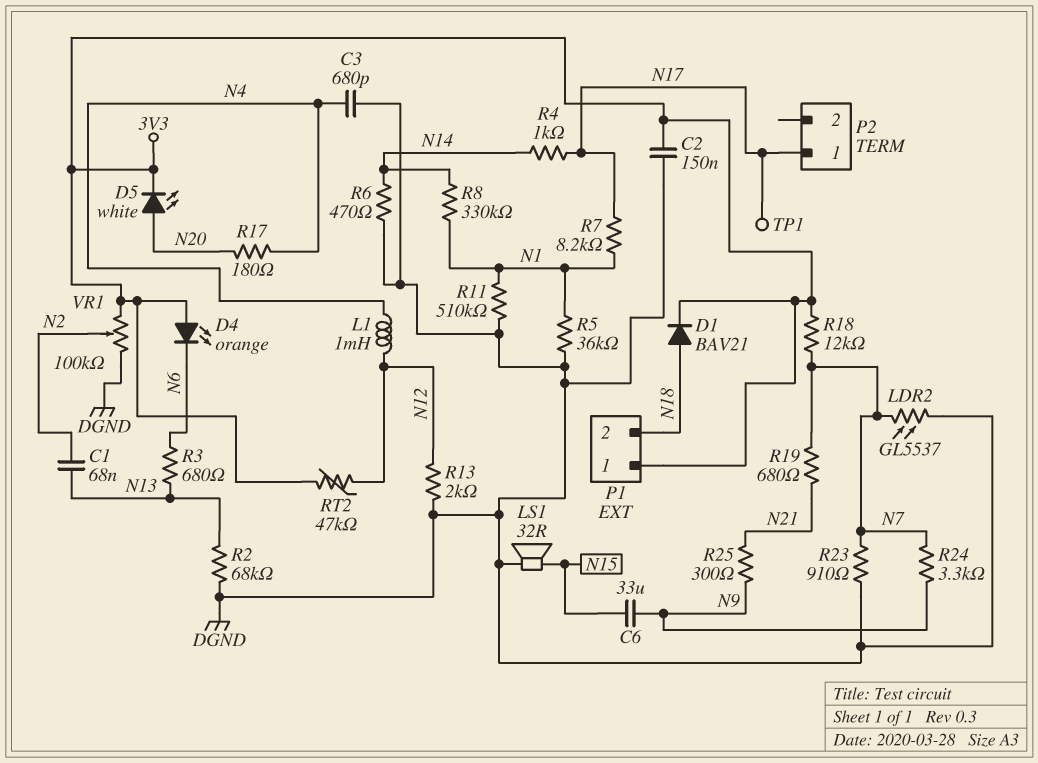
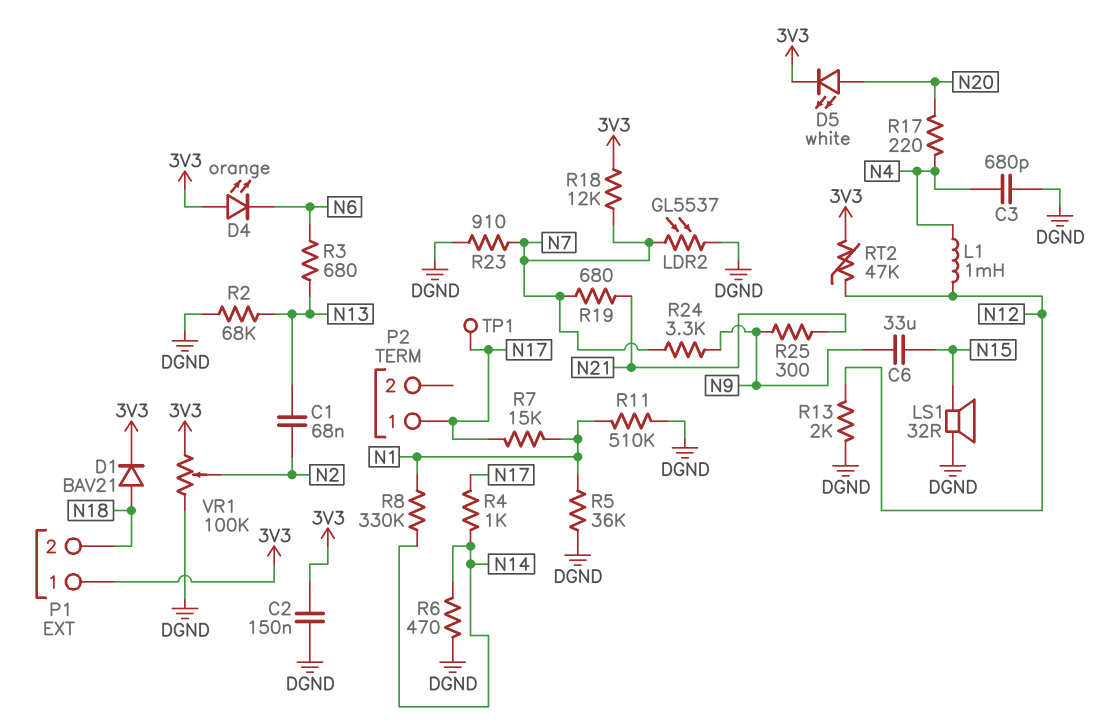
R7: 8.2k (N1, N17) -> 15k (N1, N17)
R17: 180 (N4, N20) -> 220 (N4, N20)

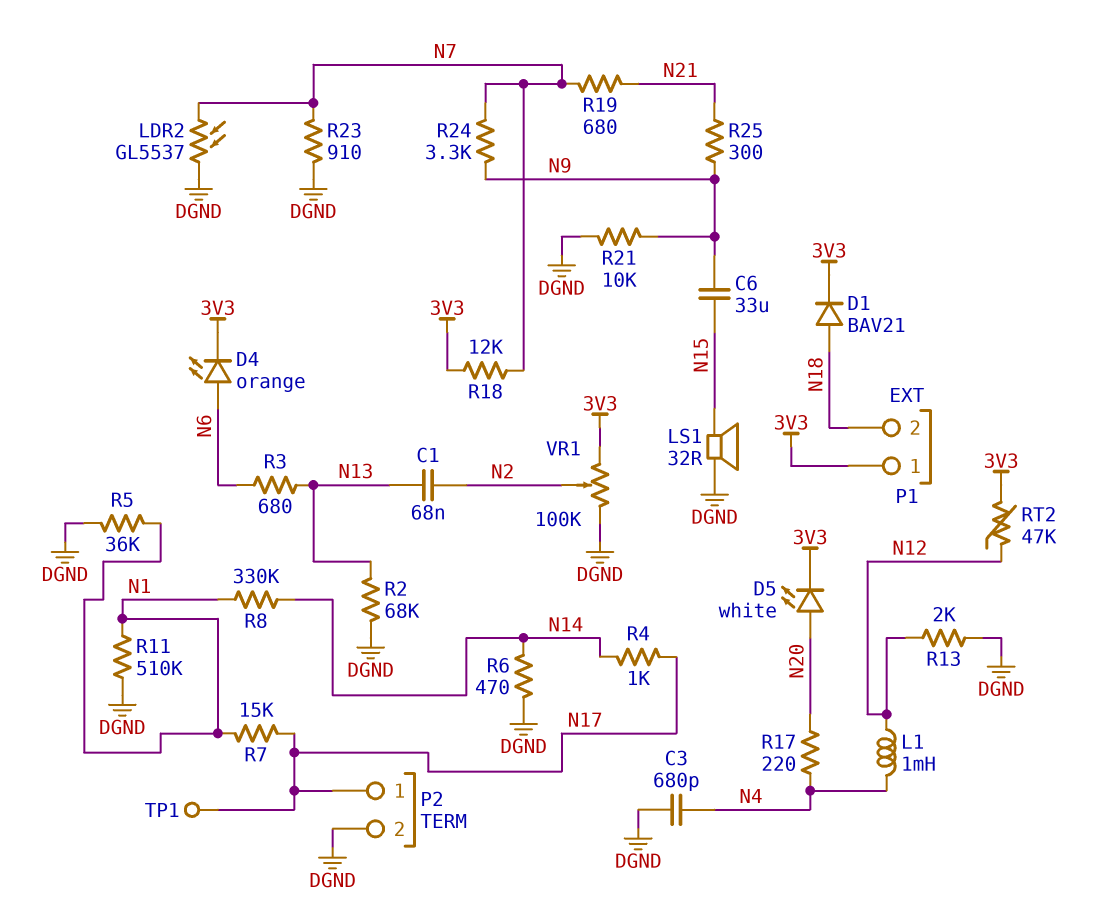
C2: 150nF (3V3, DGND) -> none
D4: LED orange (A 3V3, K N6) -> LED orange (A N6, K 3V3)
P2 pin 2: none -> DGND
R21: none -> 10k (DGND, N9)

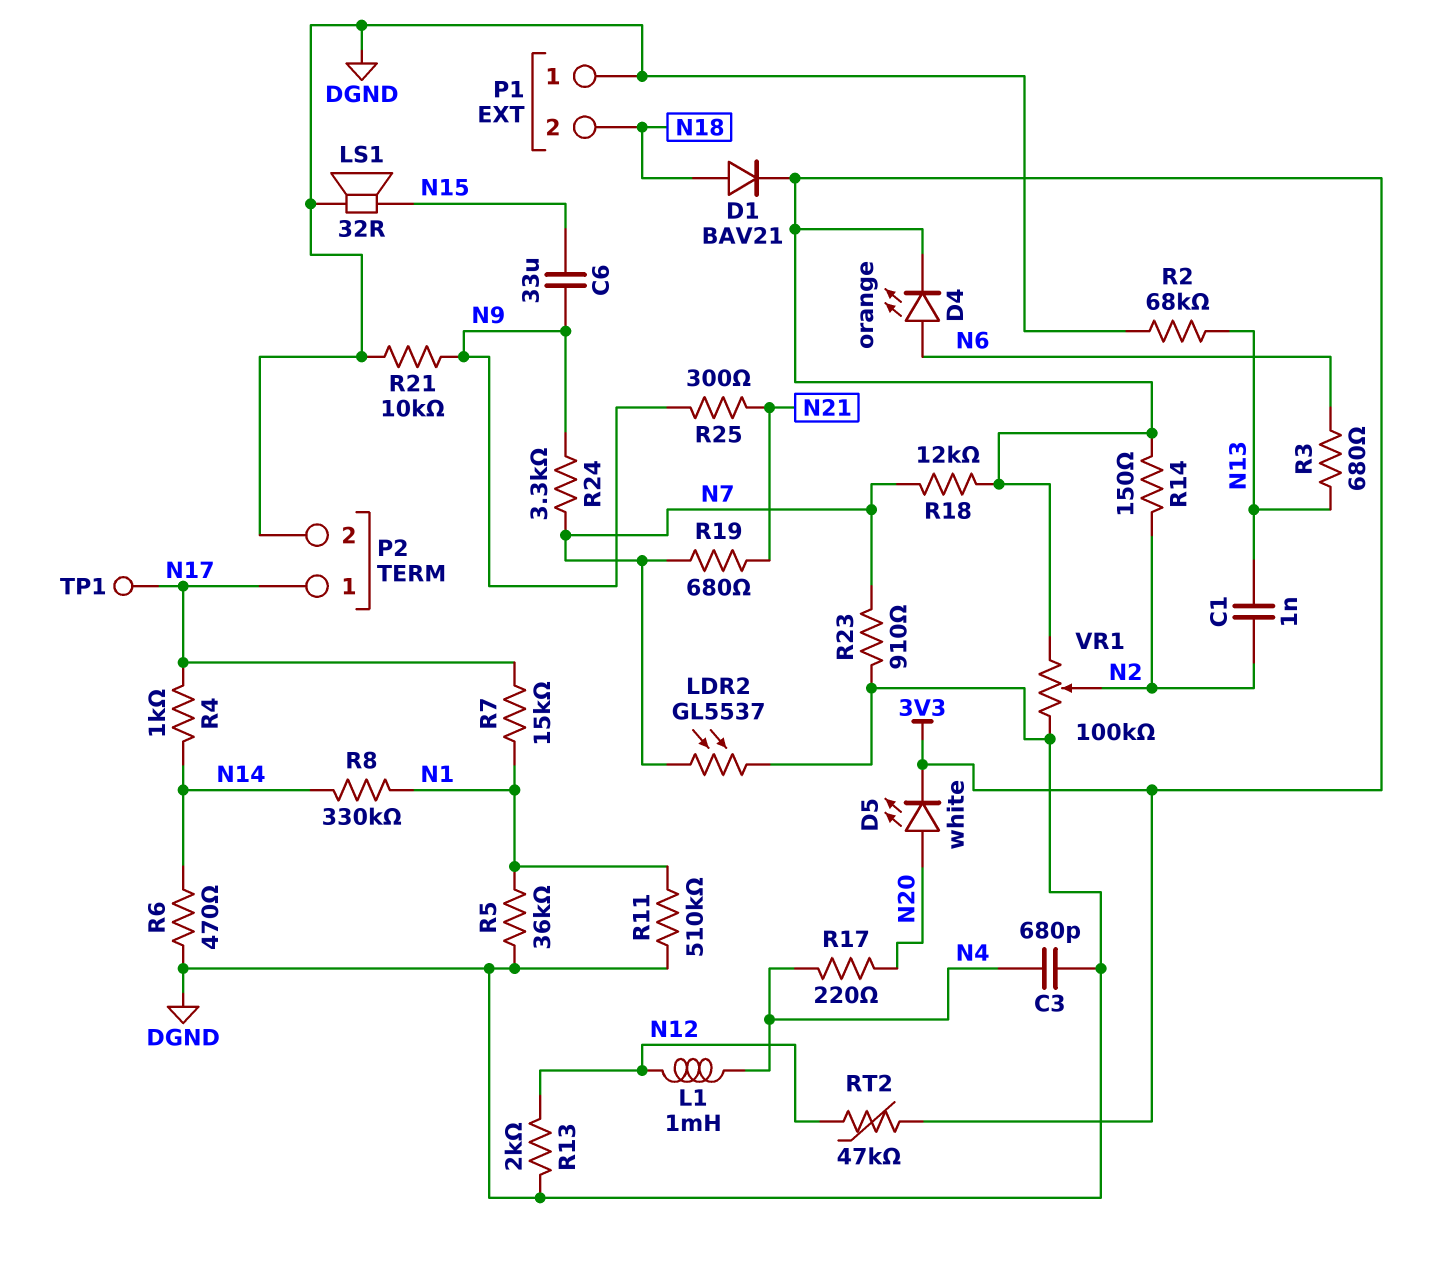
C1: 68nF (N2, N13) -> 1nF (N2, N13)
P1 pin 1: 3V3 -> DGND
R14: none -> 150 (3V3, N2)

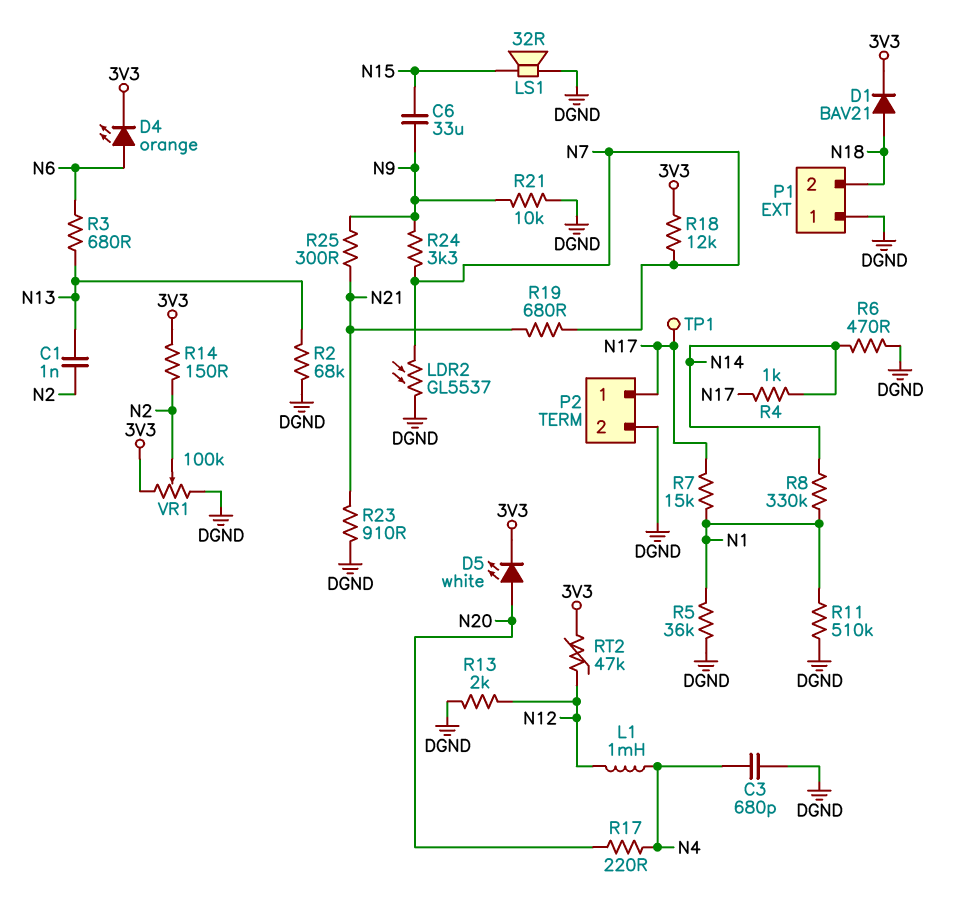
R23: 910 (DGND, N7) -> 910 (DGND, N21)

